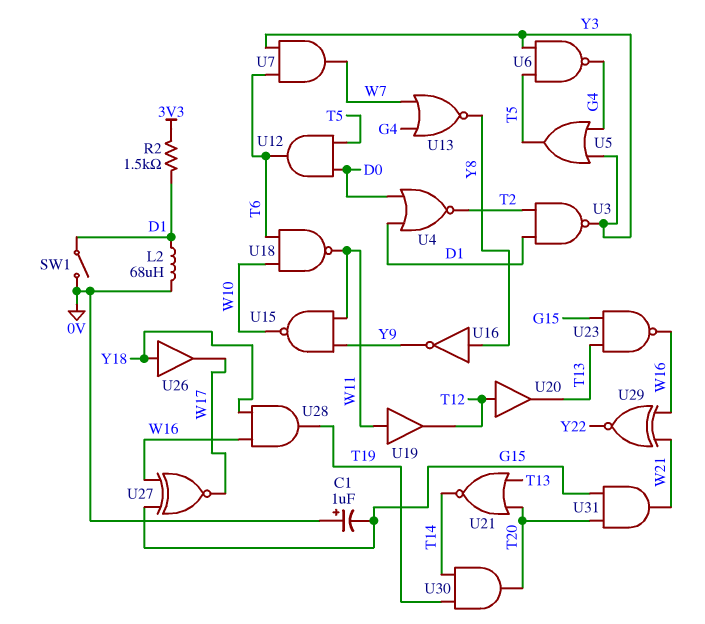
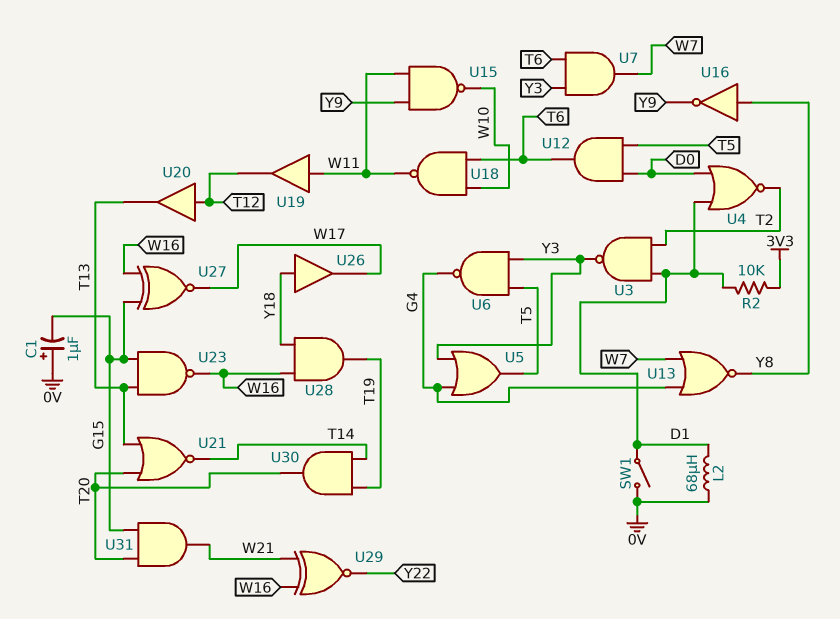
R2: 1.5k (3V3, D1) -> 10k (3V3, D1)

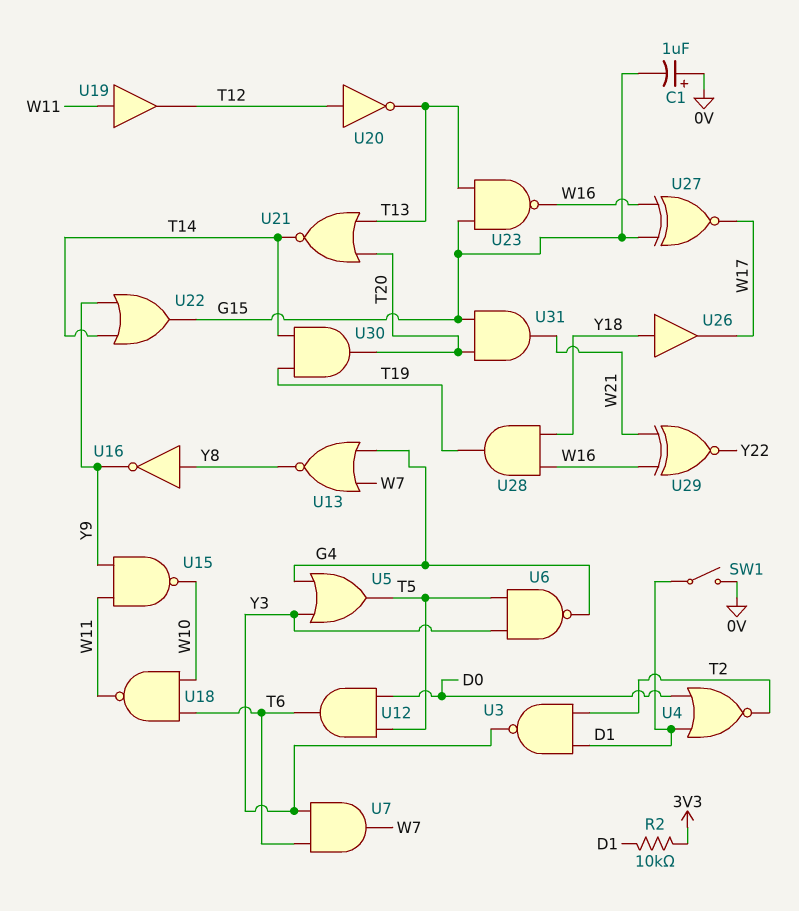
L2: 68uH (0V, D1) -> none
U20: buffer (in T12, out T13) -> NOT (in T12, out T13)
U22: none -> OR (in T14, in Y9, out G15)

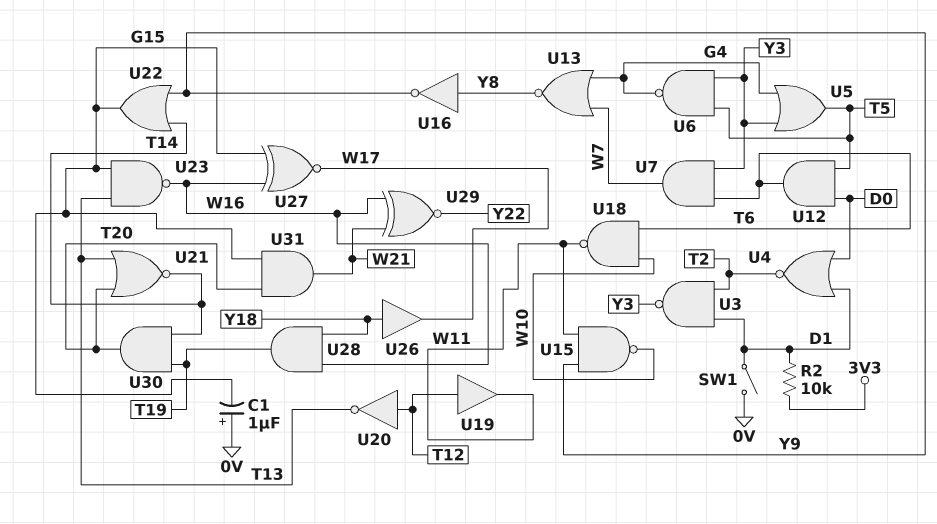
U19: buffer (in W11, out T12) -> buffer (in T12, out W11)

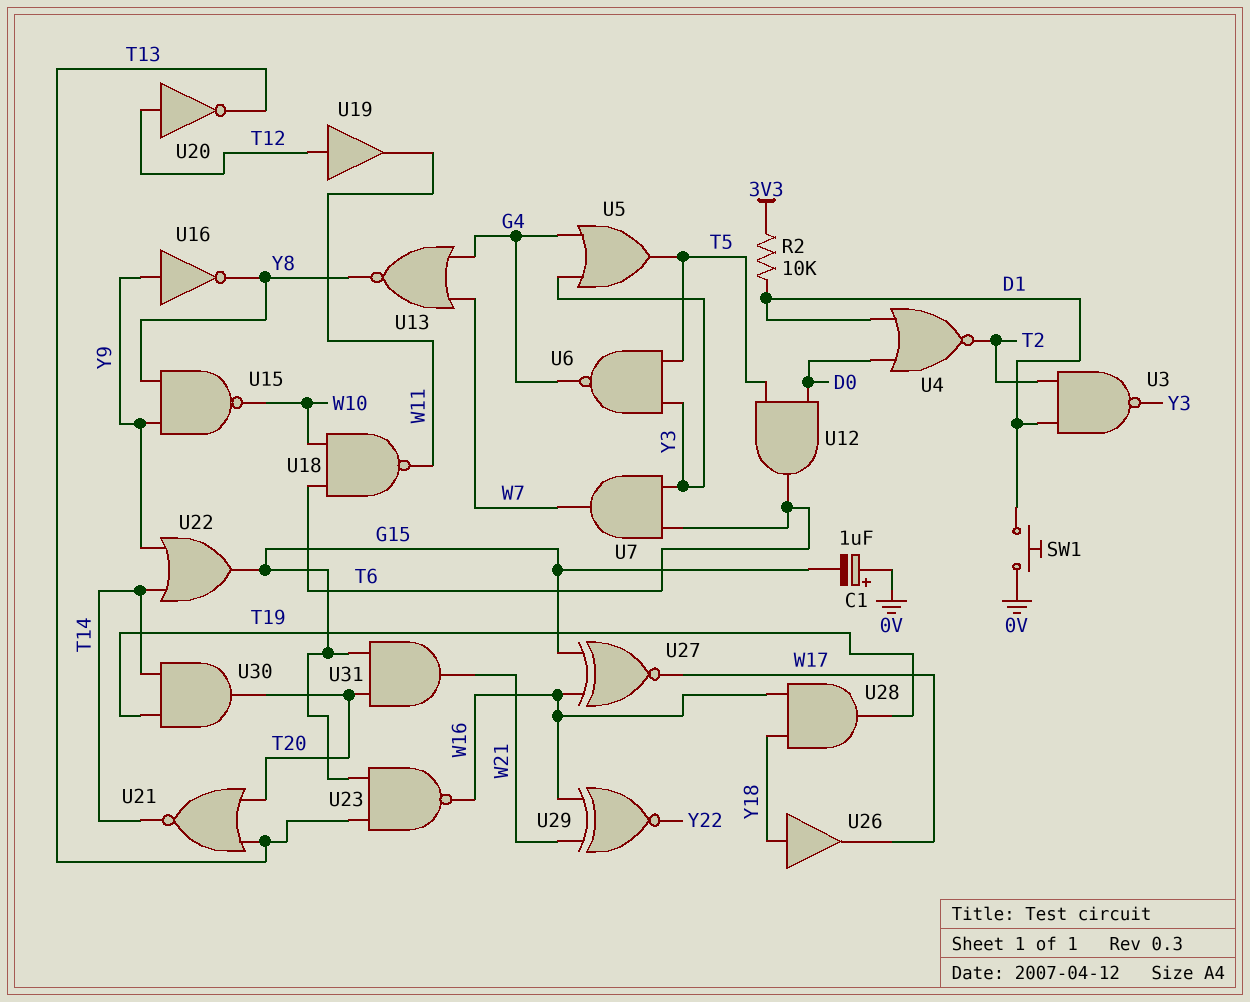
SW1: switch (0V, D1) -> button (0V, D1)
U15: NAND (in W11, in Y9, out W10) -> NAND (in Y8, in Y9, out W10)
U16: NOT (in Y8, out Y9) -> NOT (in Y9, out Y8)

